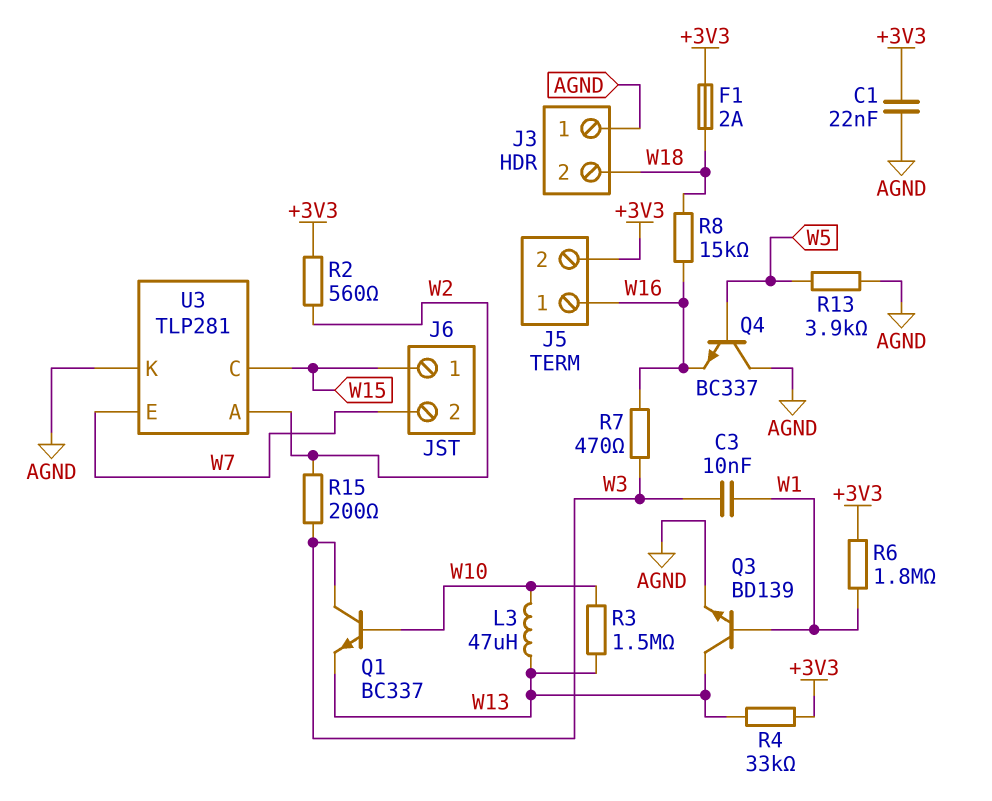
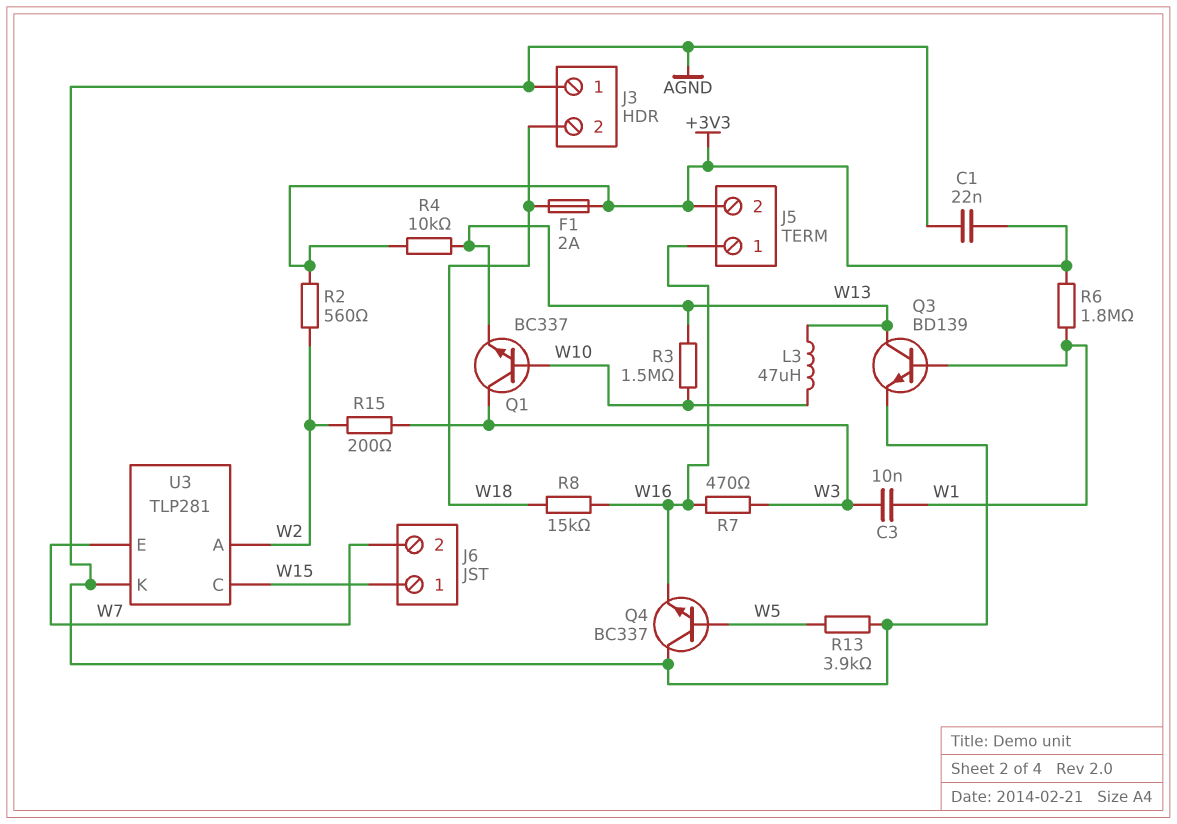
R4: 33k (+3V3, W13) -> 10k (+3V3, W13)

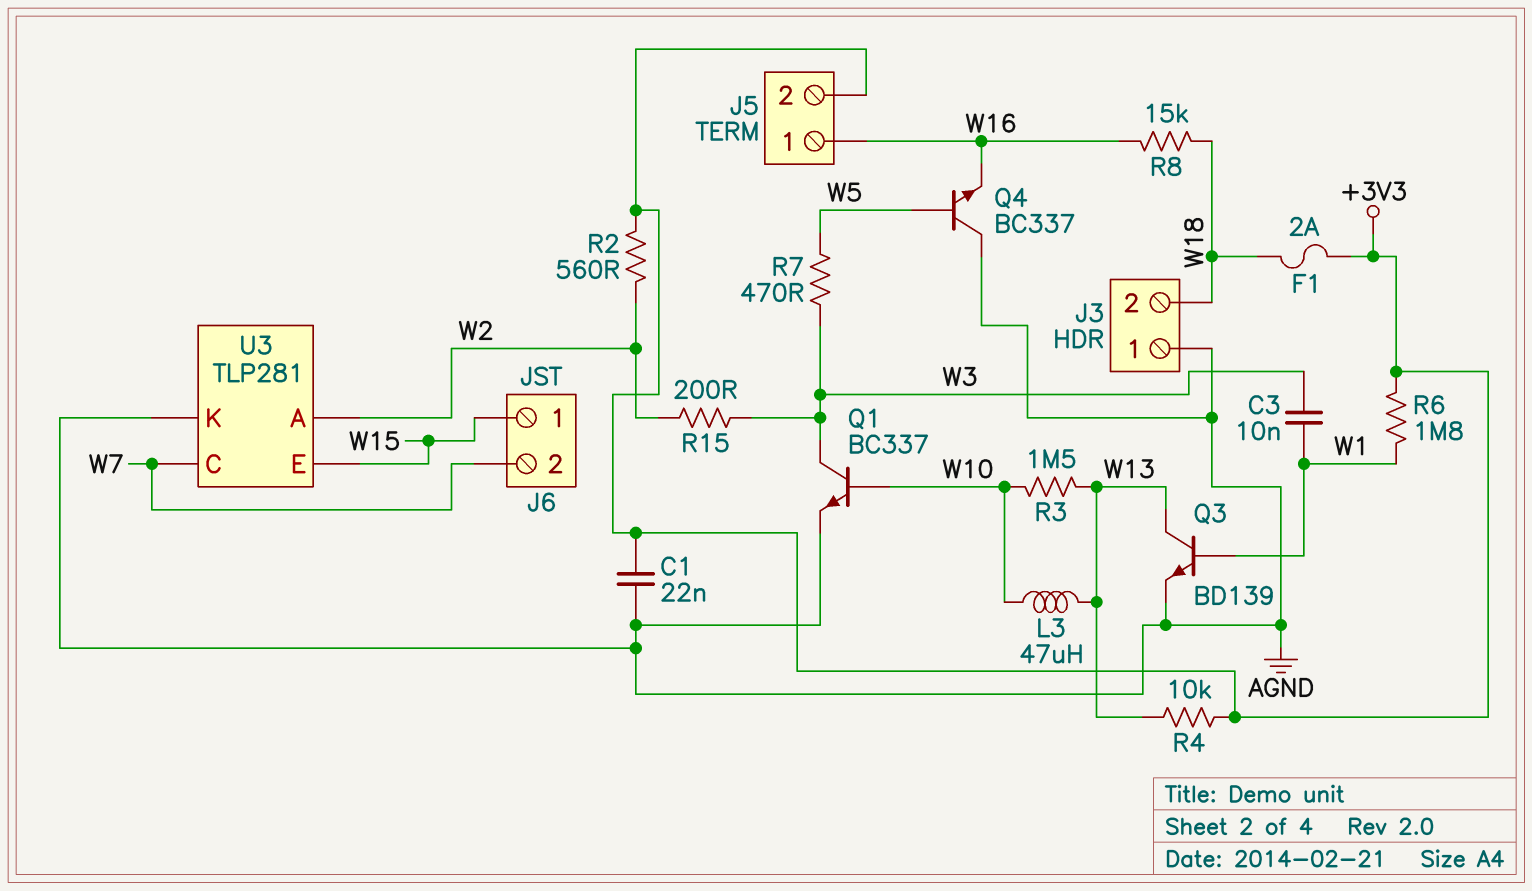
Q1: NPN BC337 (B W10, C W3, E W13) -> NPN BC337 (B W10, C W3, E AGND)
R7: 470 (W3, W16) -> 470 (W3, W5)
R13: 3.9k (AGND, W5) -> none
U3 pin C: W15 -> W7
U3 pin E: W7 -> W15

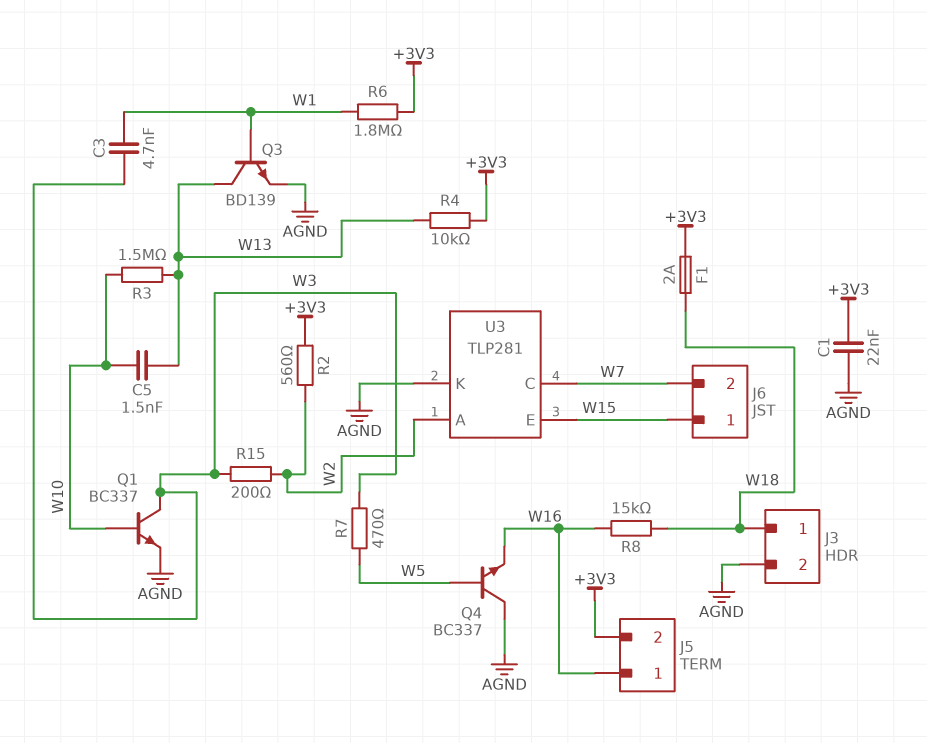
C3: 10nF (W1, W3) -> 4.7nF (W1, W3)
C5: none -> 1.5nF (W10, W13)
J3 pin 1: AGND -> W18
J3 pin 2: W18 -> AGND
L3: 47uH (W10, W13) -> none

